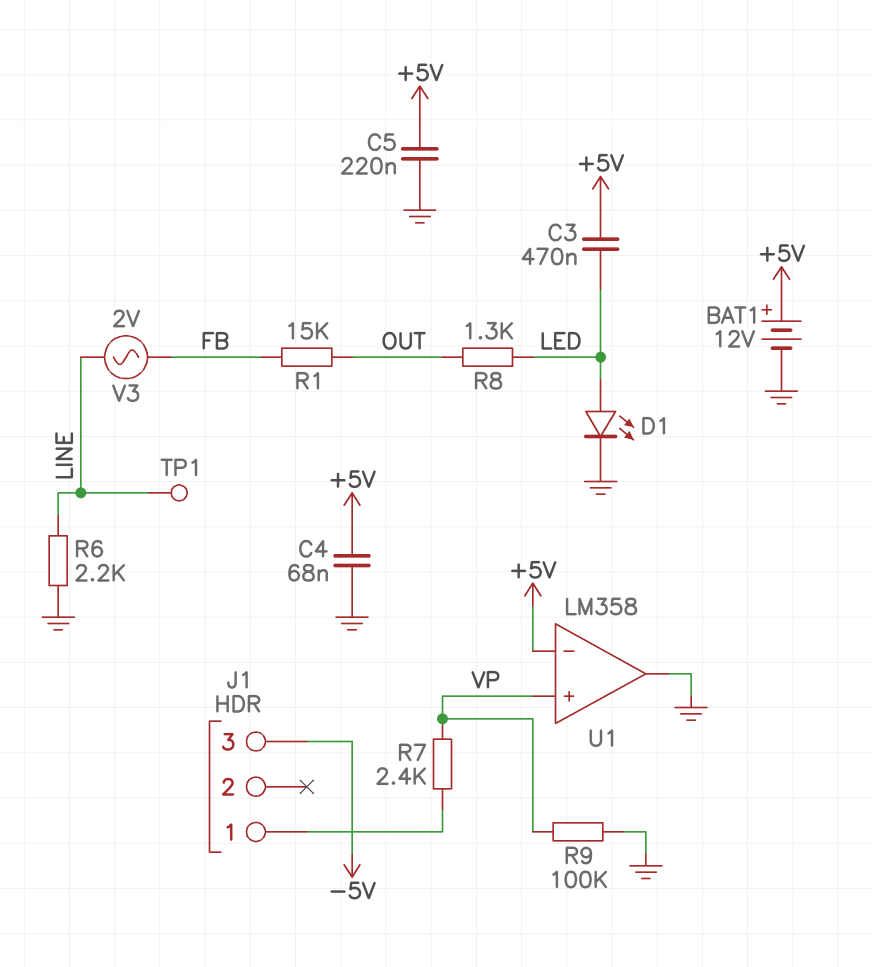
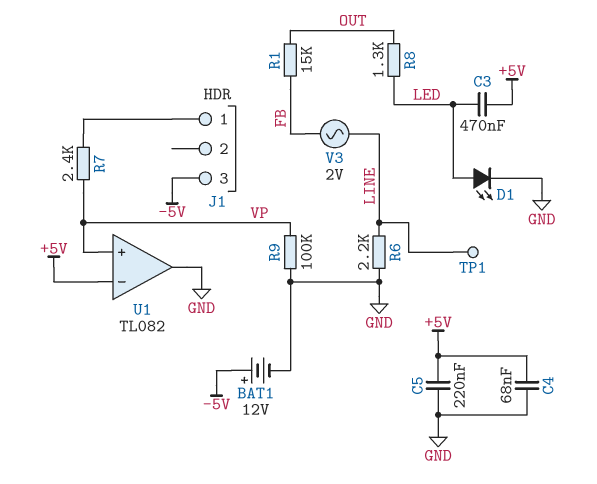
BAT1: 12V (plus +5V, minus GND) -> 12V (plus -5V, minus GND)
U1: LM358 -> TL082

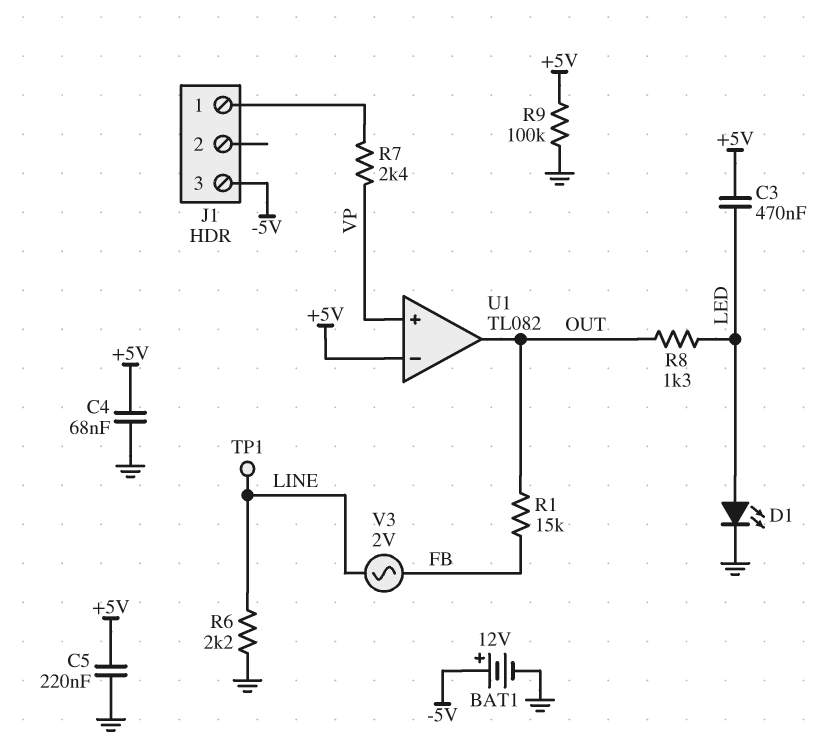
R9: 100k (GND, VP) -> 100k (+5V, GND)
U1 pin out: GND -> OUT

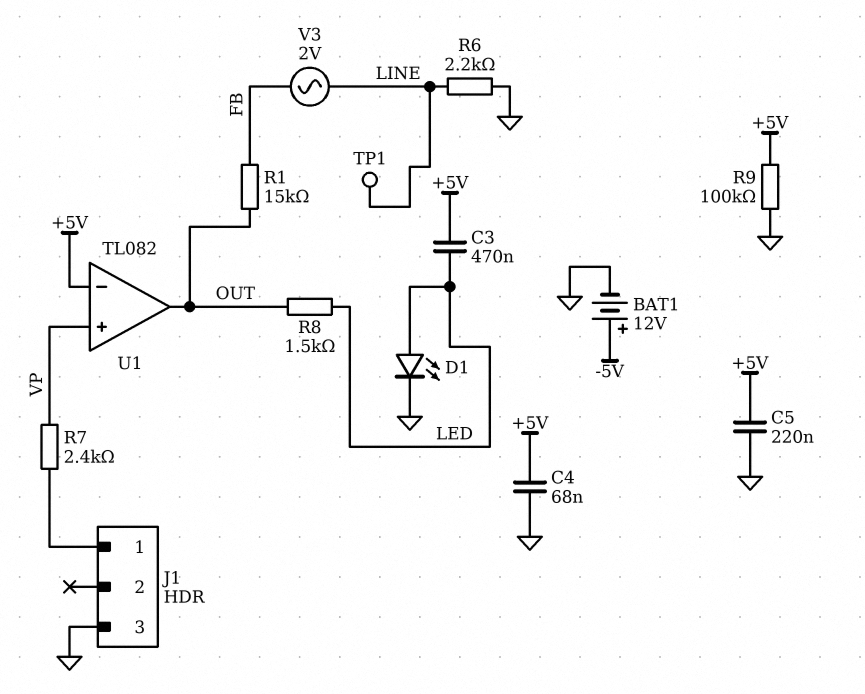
J1 pin 3: -5V -> GND
R8: 1.3k (LED, OUT) -> 1.5k (LED, OUT)

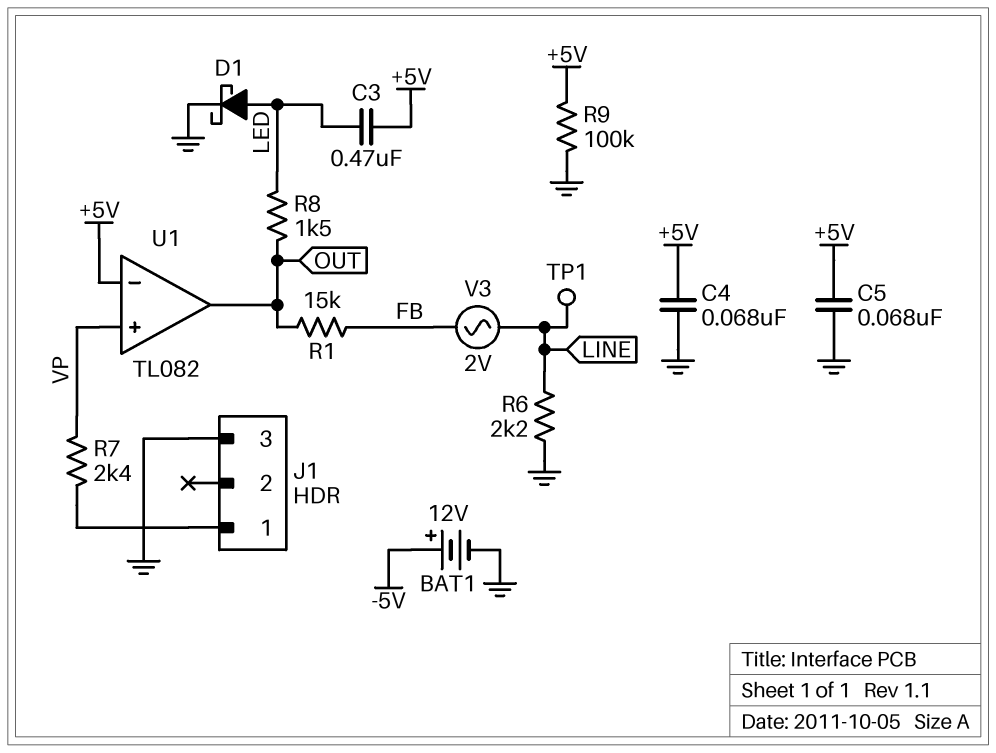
C5: 220nF (+5V, GND) -> 68nF (+5V, GND)
D1: LED (A LED, K GND) -> schottky (A LED, K GND)

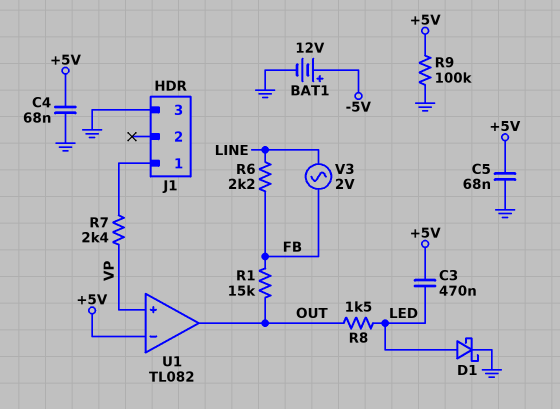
R6: 2.2k (GND, LINE) -> 2.2k (FB, LINE)
TP1: test point (LINE) -> none

